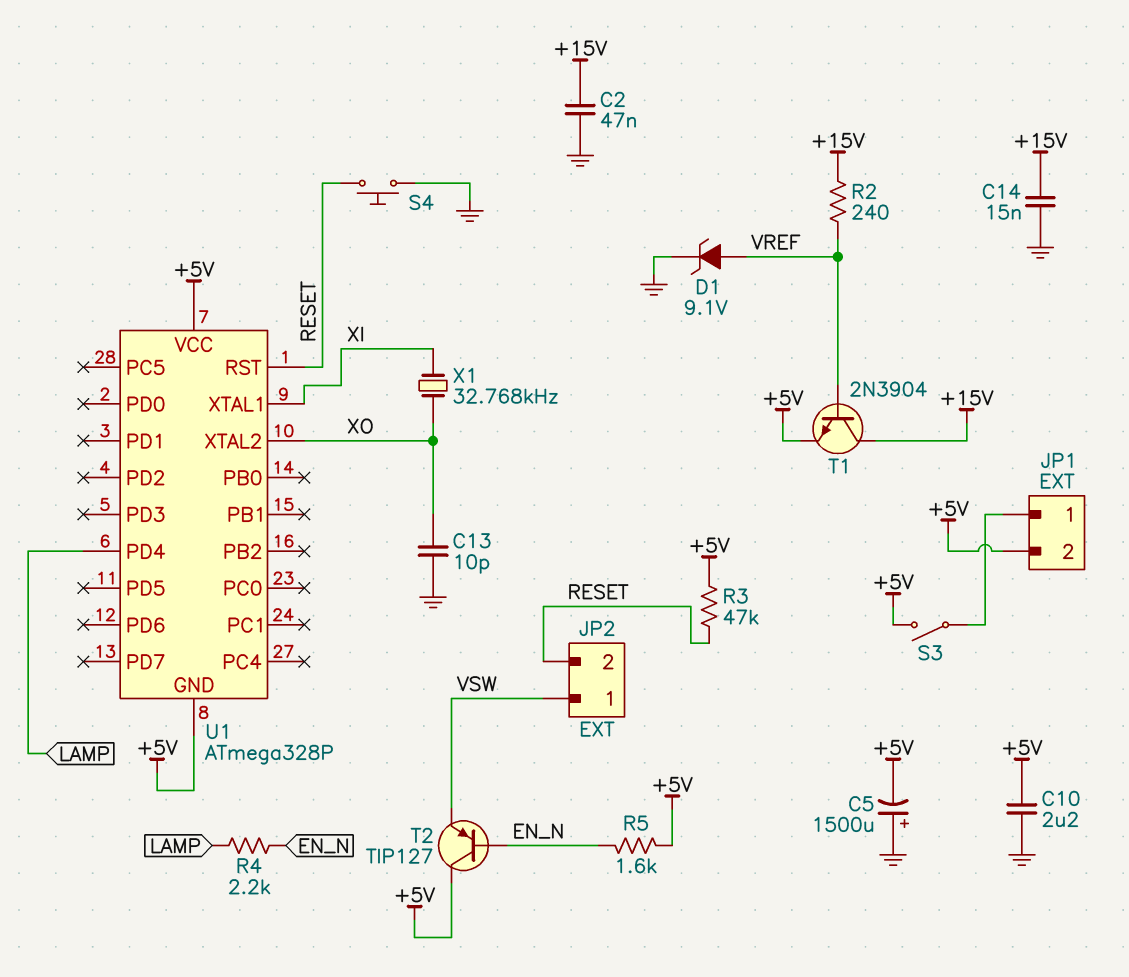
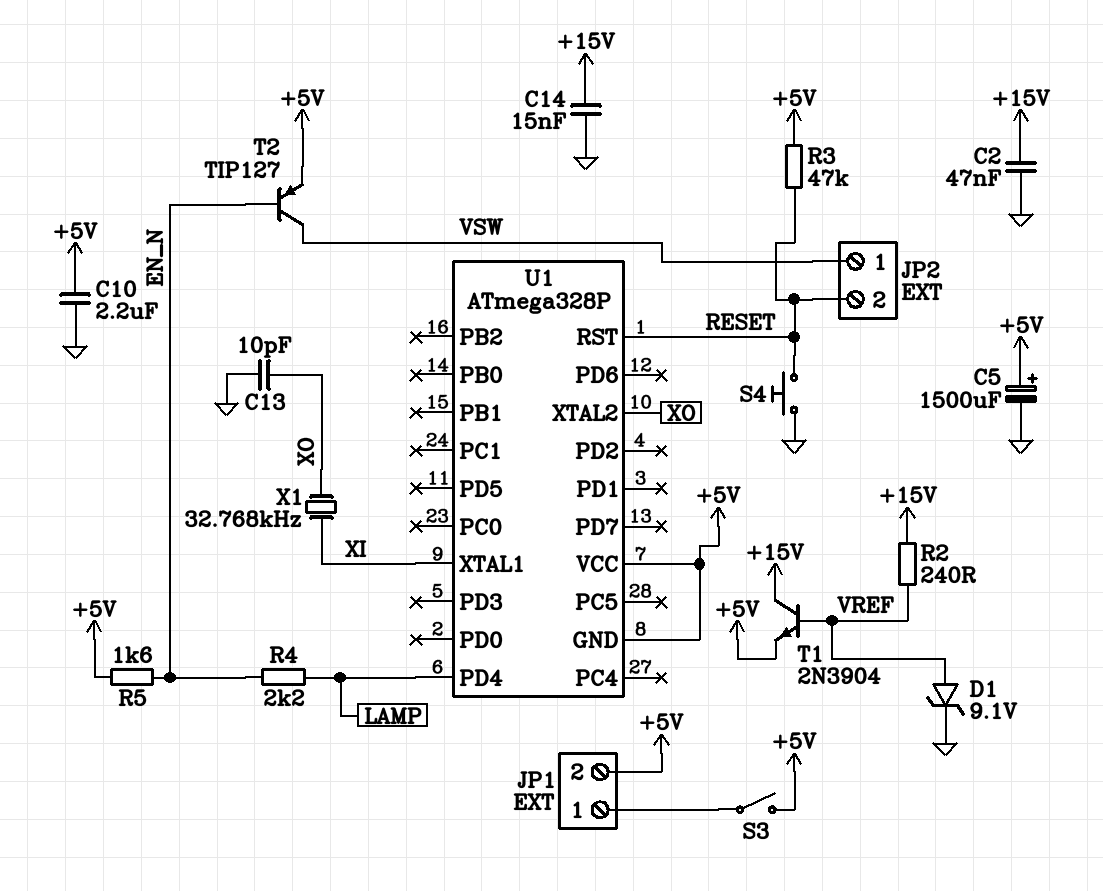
C5: 1500uF (plus GND, minus +5V) -> 1500uF (plus +5V, minus GND)
T2: PNP TIP127 (B EN_N, C +5V, E VSW) -> PNP TIP127 (B EN_N, C VSW, E +5V)

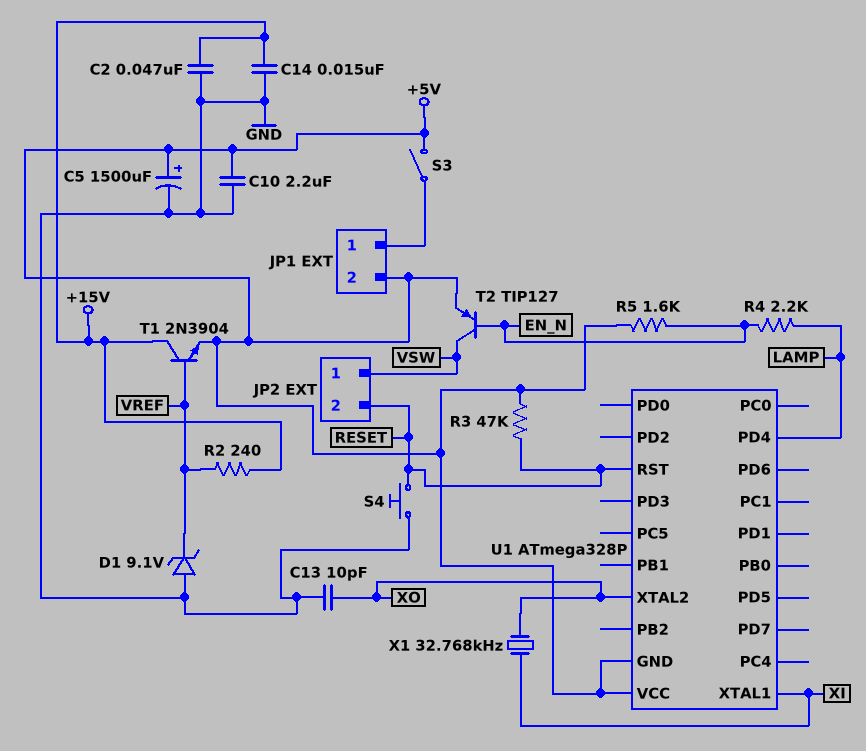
D1: zener 9.1V (A VREF, K GND) -> zener 9.1V (A GND, K VREF)

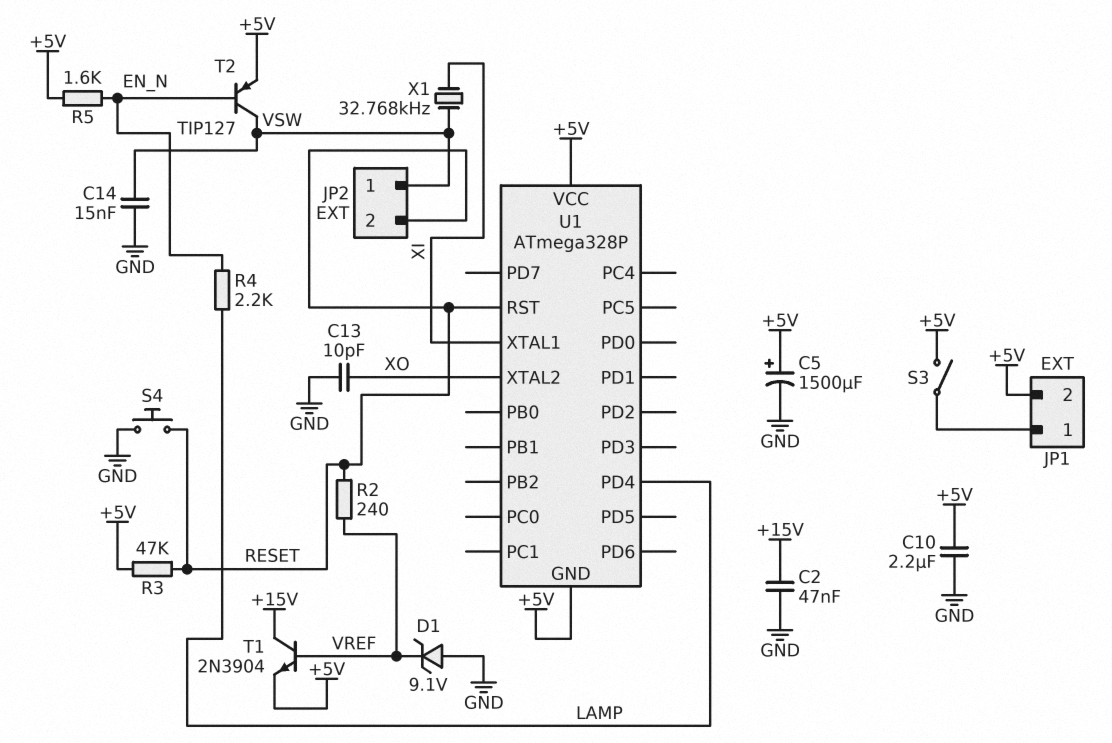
C14: 15nF (+15V, GND) -> 15nF (GND, VSW)
R2: 240 (+15V, VREF) -> 240 (RESET, VREF)
X1: 32.768kHz (XI, XO) -> 32.768kHz (VSW, XI)

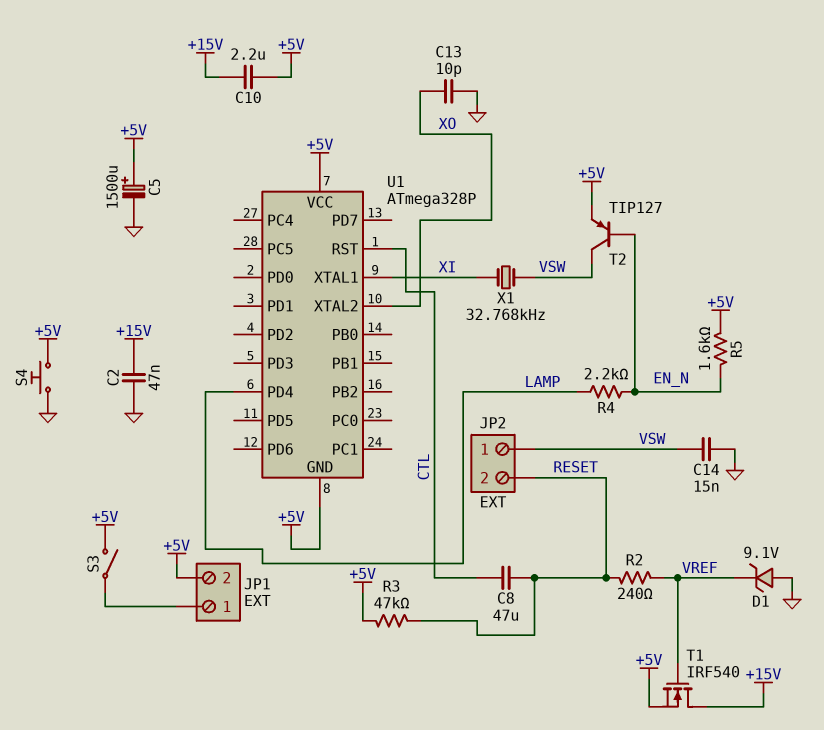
C8: none -> 47uF (CTL, RESET)
C10: 2.2uF (+5V, GND) -> 2.2uF (+5V, +15V)
S4: button (GND, RESET) -> button (+5V, GND)
T1: NPN 2N3904 (B VREF, C +15V, E +5V) -> NMOS IRF540 (G VREF, D +15V, S +5V)
U1 pin RST: RESET -> CTL

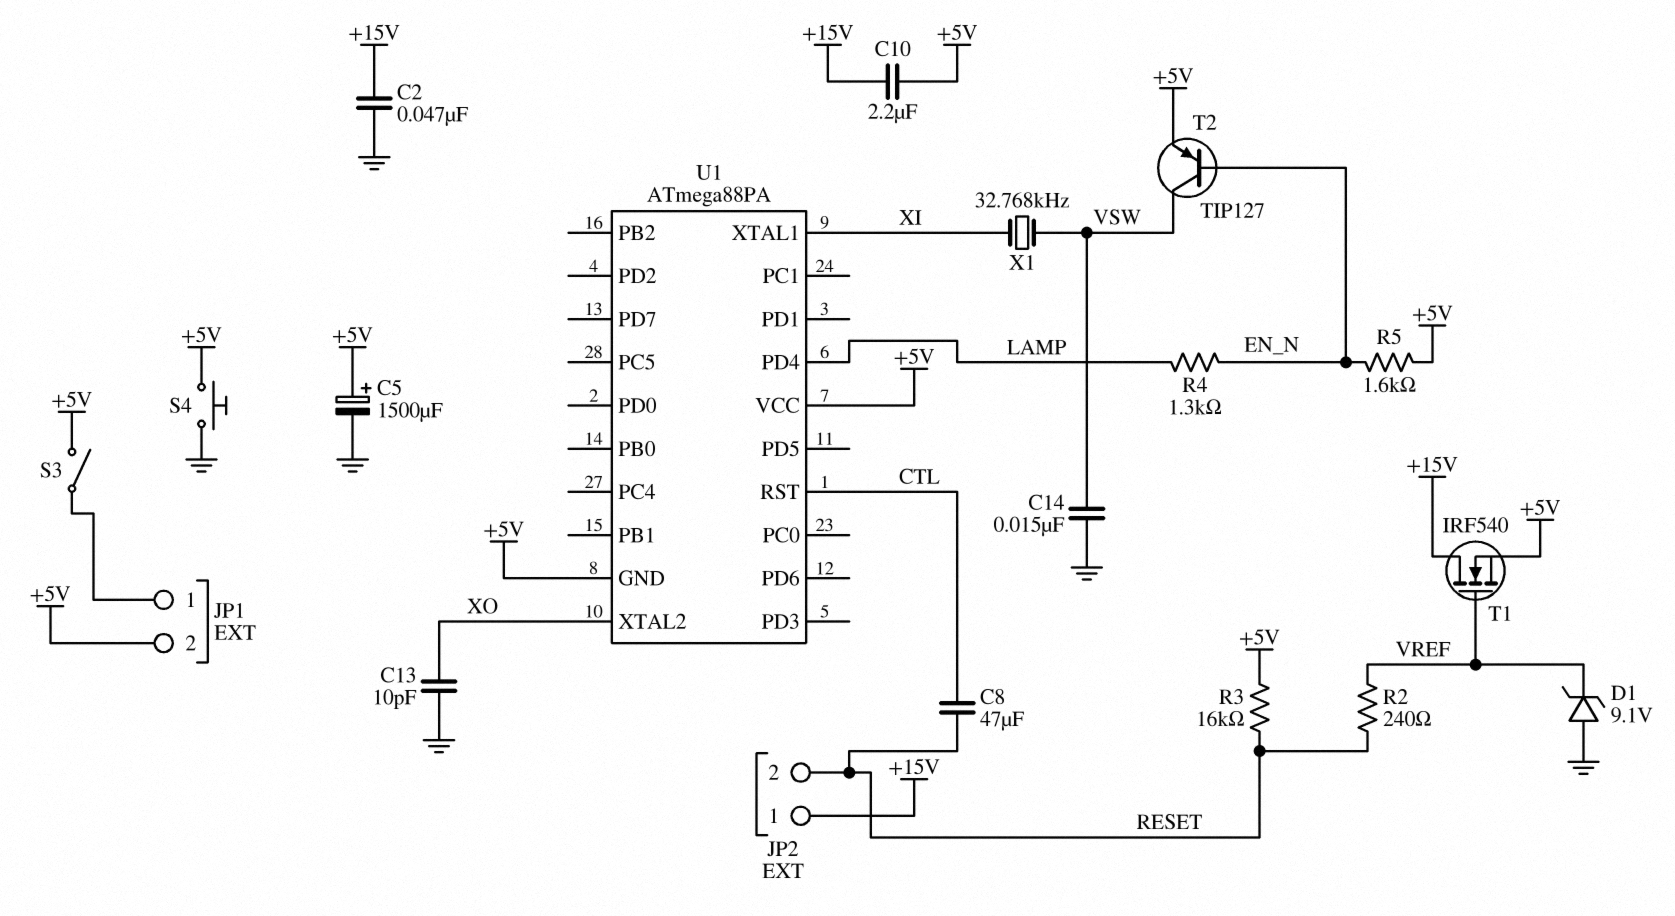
JP2 pin 1: VSW -> +15V
R3: 47k (+5V, RESET) -> 16k (+5V, RESET)
R4: 2.2k (EN_N, LAMP) -> 1.3k (EN_N, LAMP)
U1: ATmega328P -> ATmega88PA

